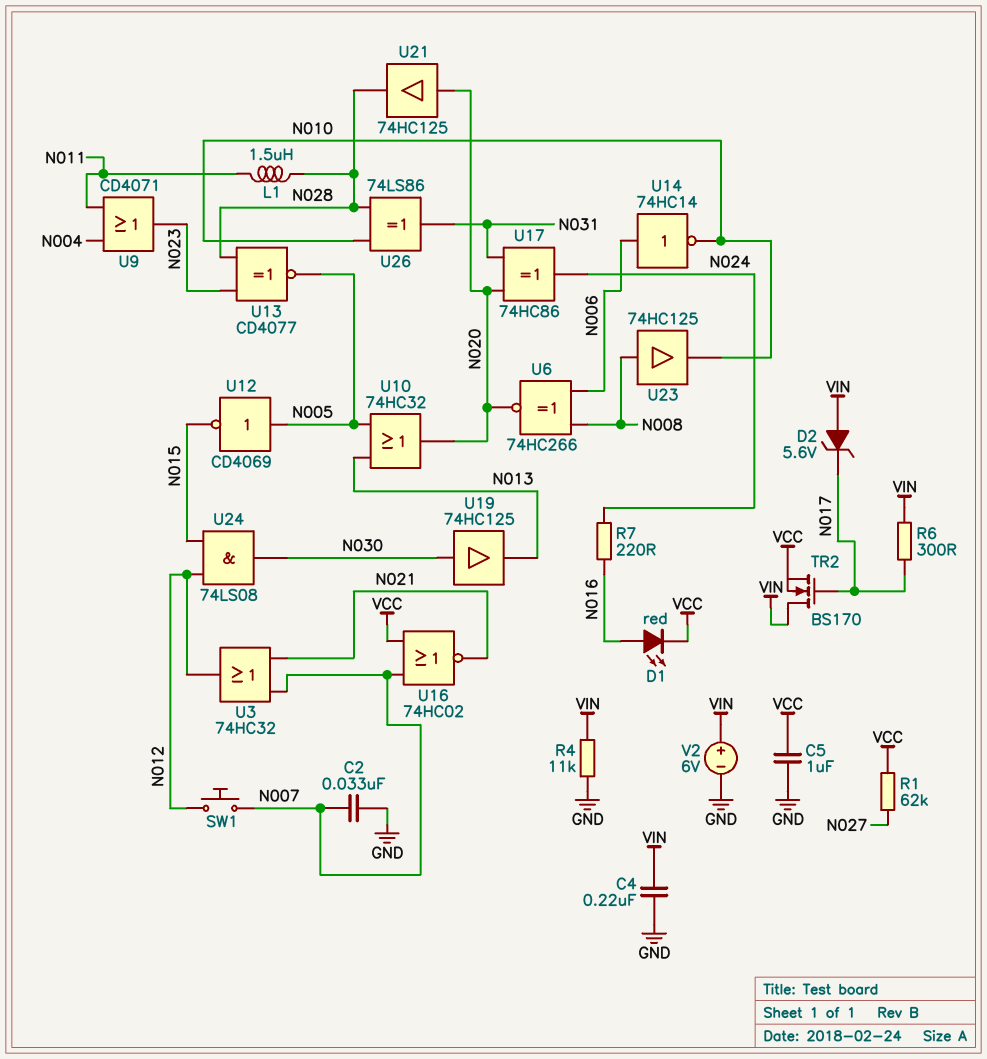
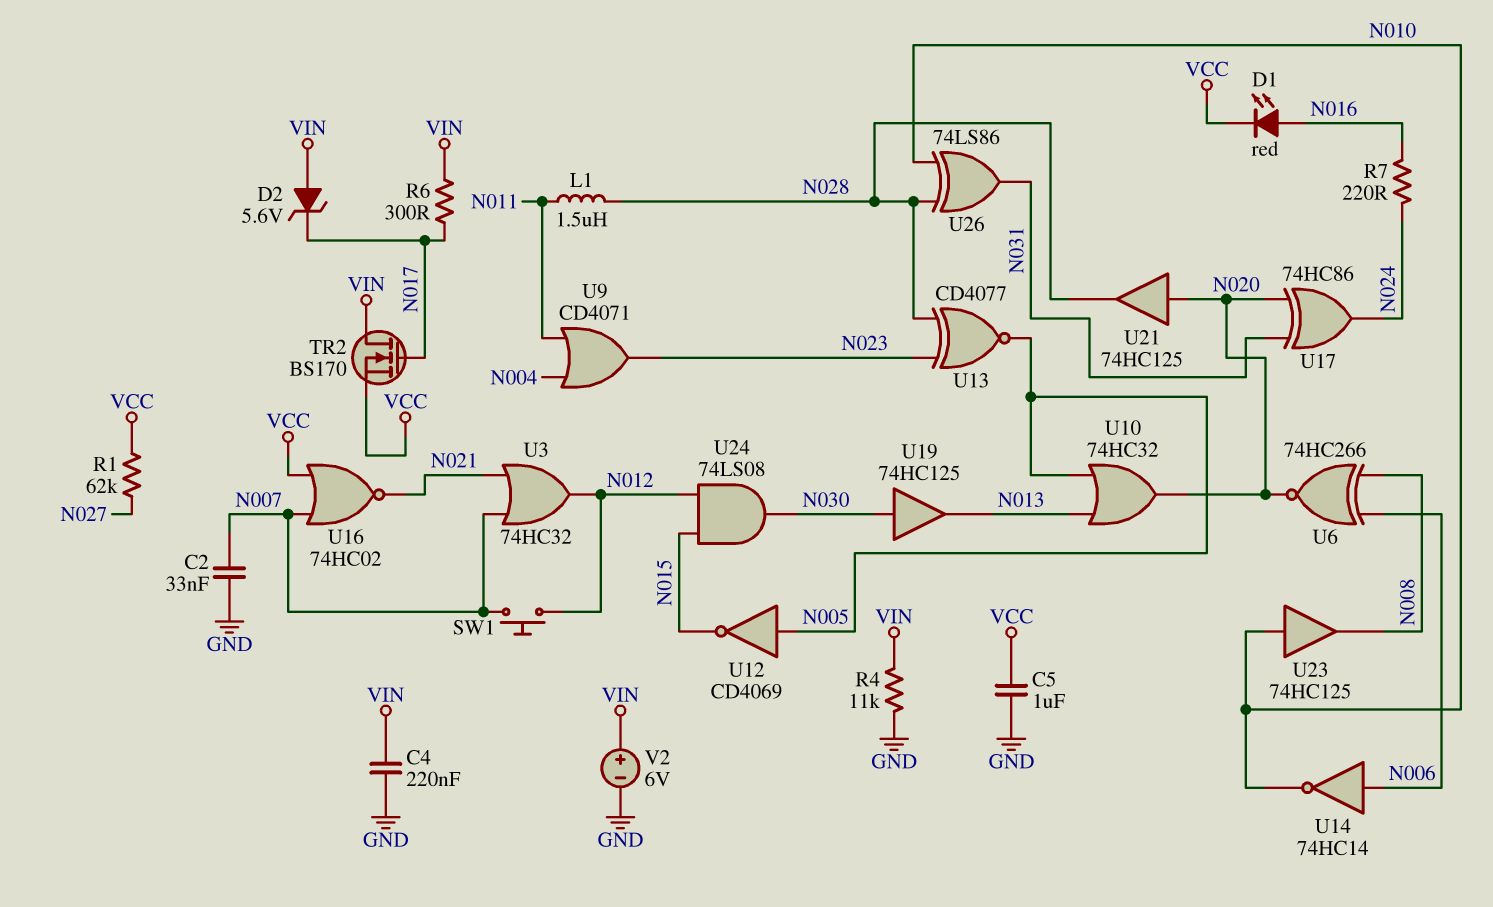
U23: buffer 74HC125 (in N008, out N010) -> buffer 74HC125 (in N010, out N008)

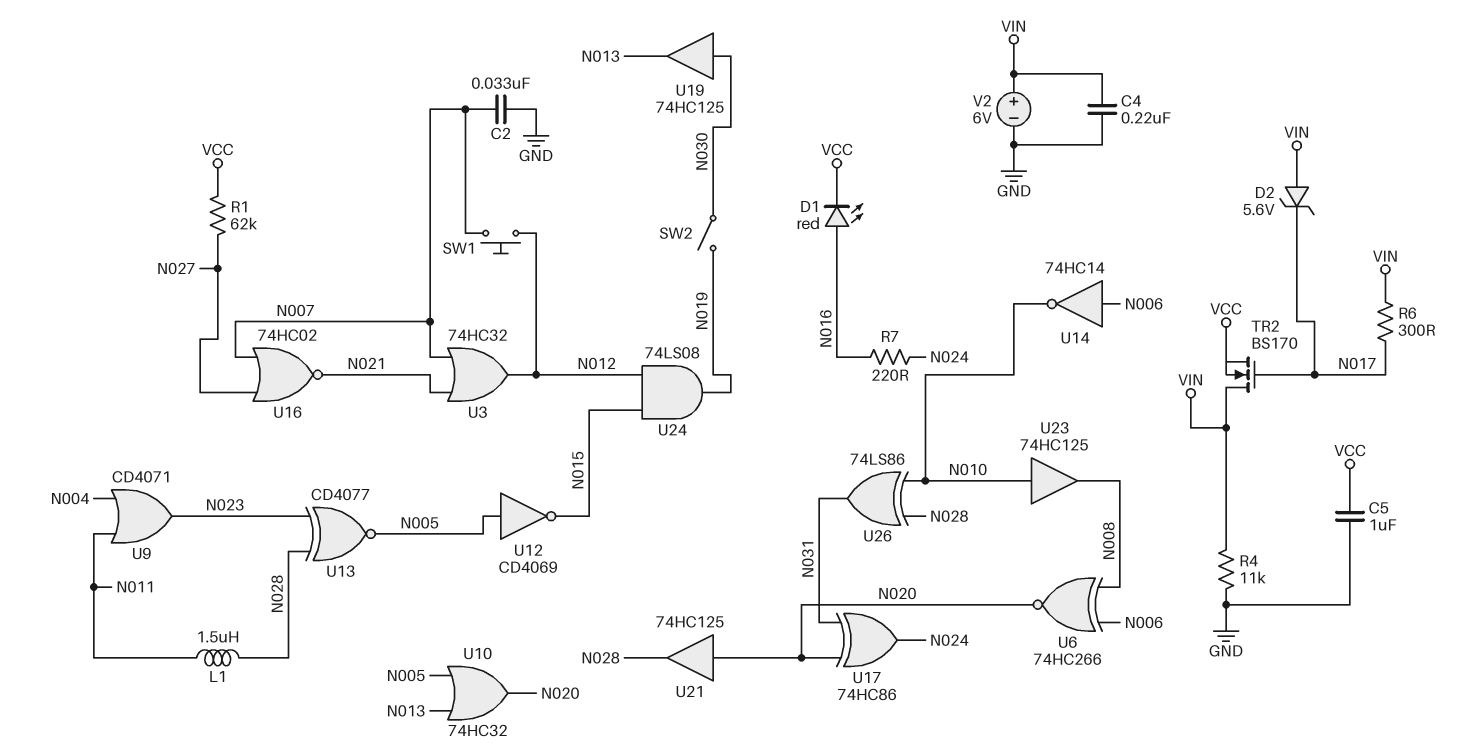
SW2: none -> switch (N019, N030)
U16: NOR 74HC02 (in N007, in VCC, out N021) -> NOR 74HC02 (in N007, in N027, out N021)
U24: AND 74LS08 (in N012, in N015, out N030) -> AND 74LS08 (in N012, in N015, out N019)

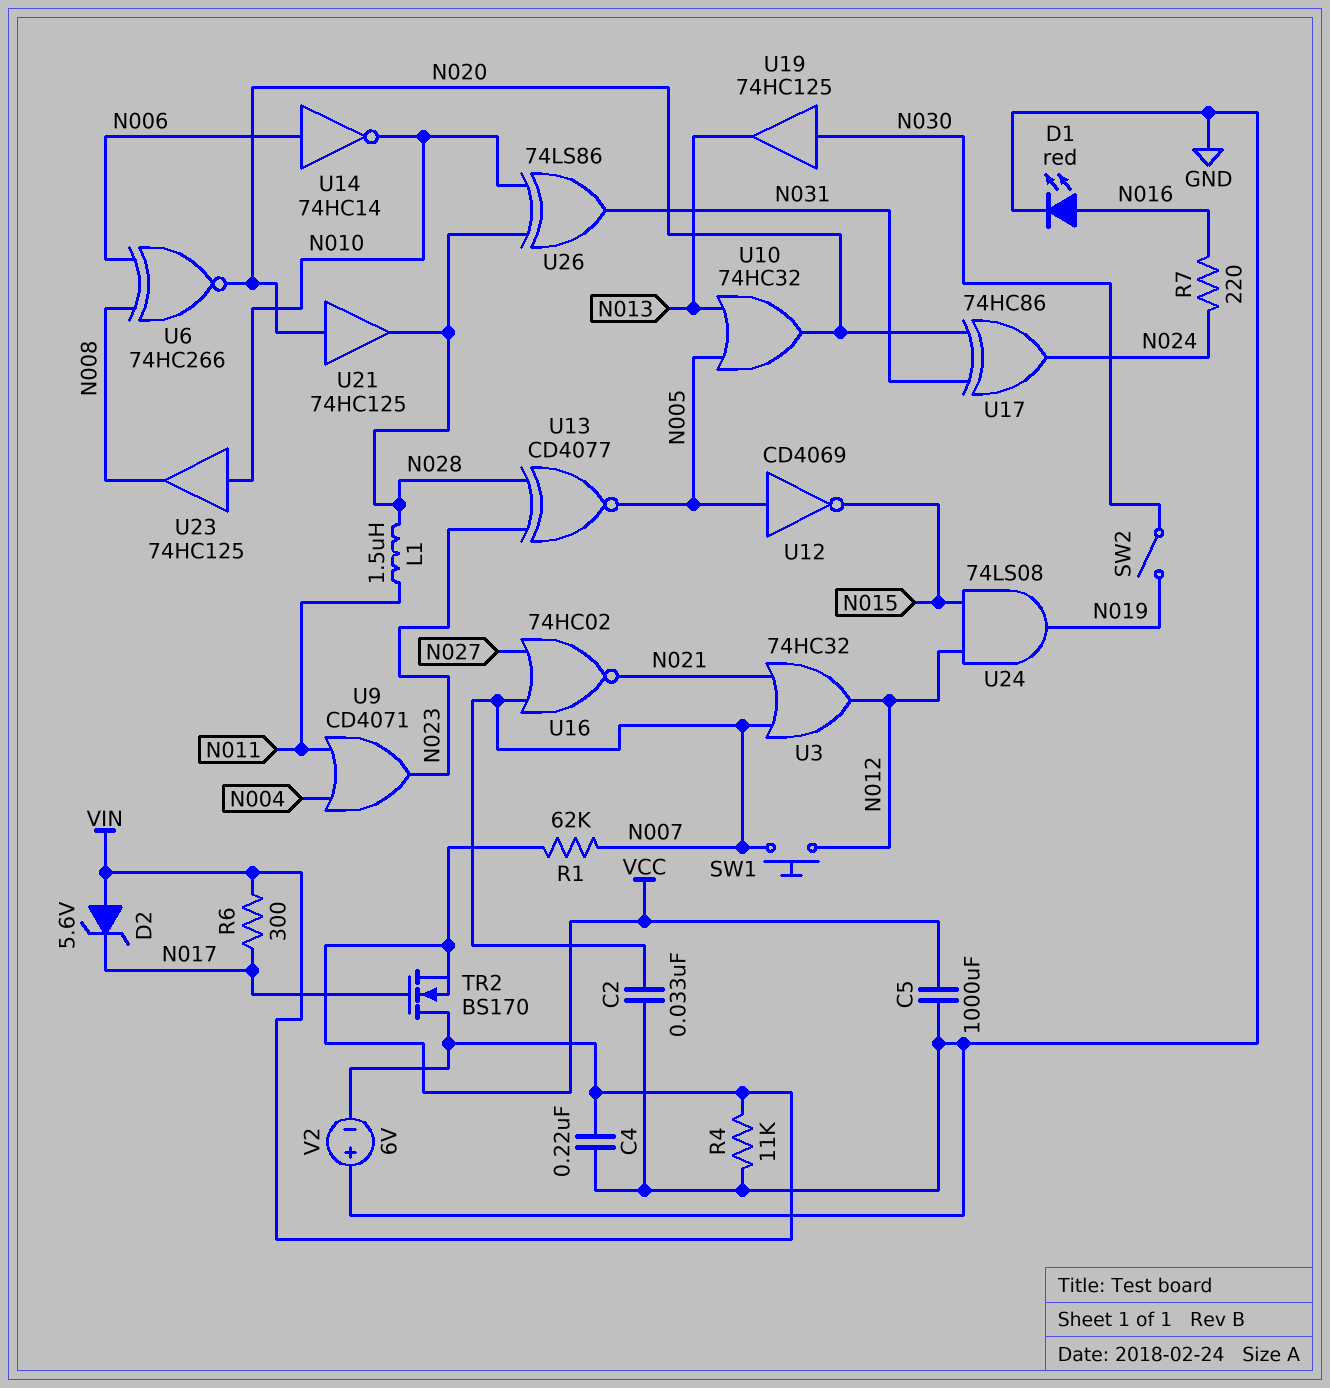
C5: 1uF (GND, VCC) -> 1000uF (GND, VCC)
D1: LED red (A N016, K VCC) -> LED red (A N016, K GND)
R1: 62k (N027, VCC) -> 62k (N007, VCC)
V2: 6V (plus VIN, minus GND) -> 6V (plus GND, minus VIN)

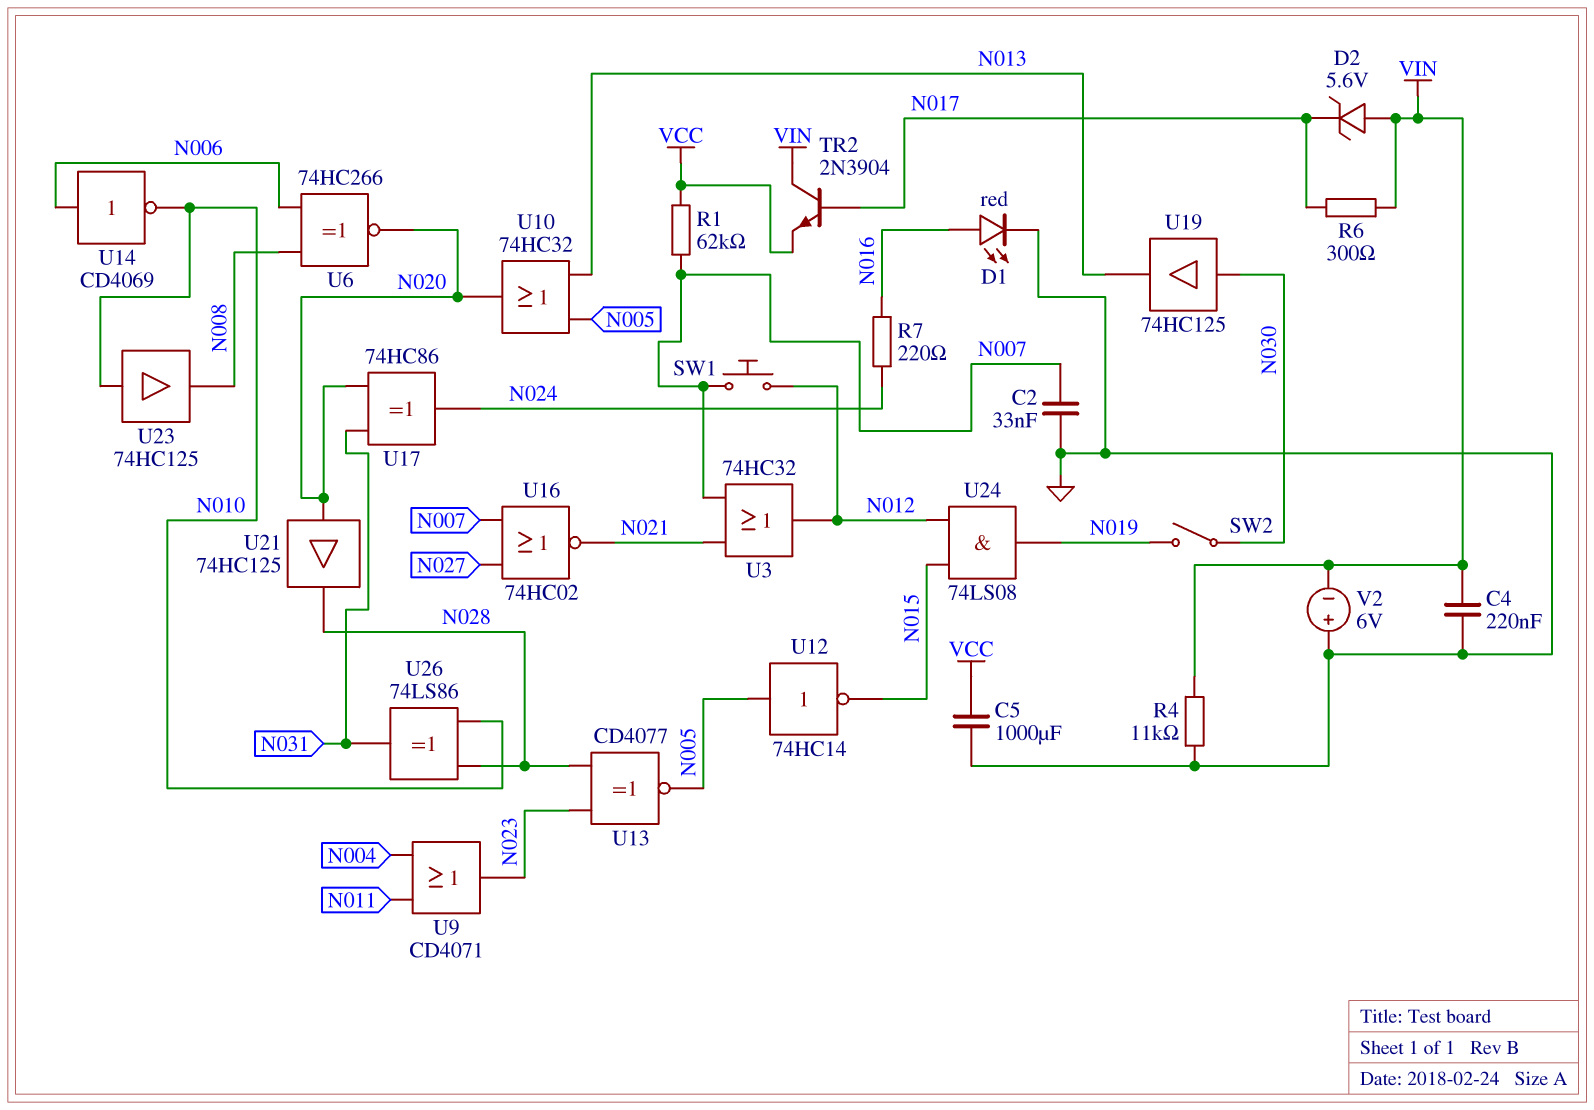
L1: 1.5uH (N011, N028) -> none
TR2: NMOS BS170 (G N017, D VIN, S VCC) -> NPN 2N3904 (B N017, C VIN, E VCC)
U12: NOT CD4069 (in N005, out N015) -> NOT 74HC14 (in N005, out N015)
U14: NOT 74HC14 (in N006, out N010) -> NOT CD4069 (in N006, out N010)

